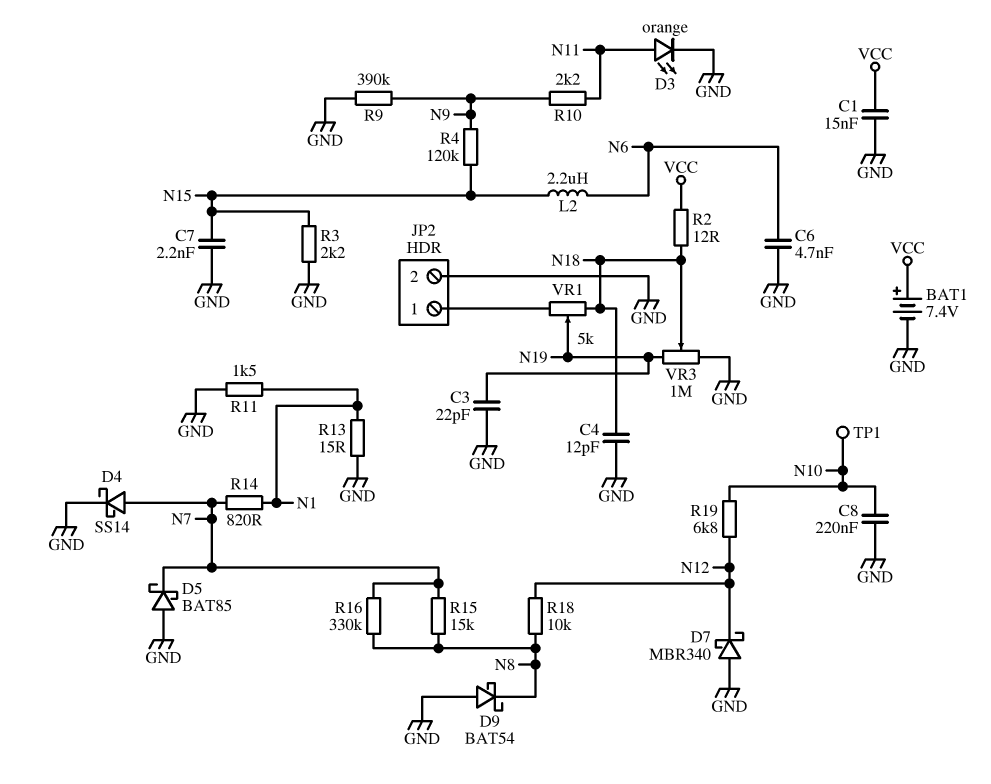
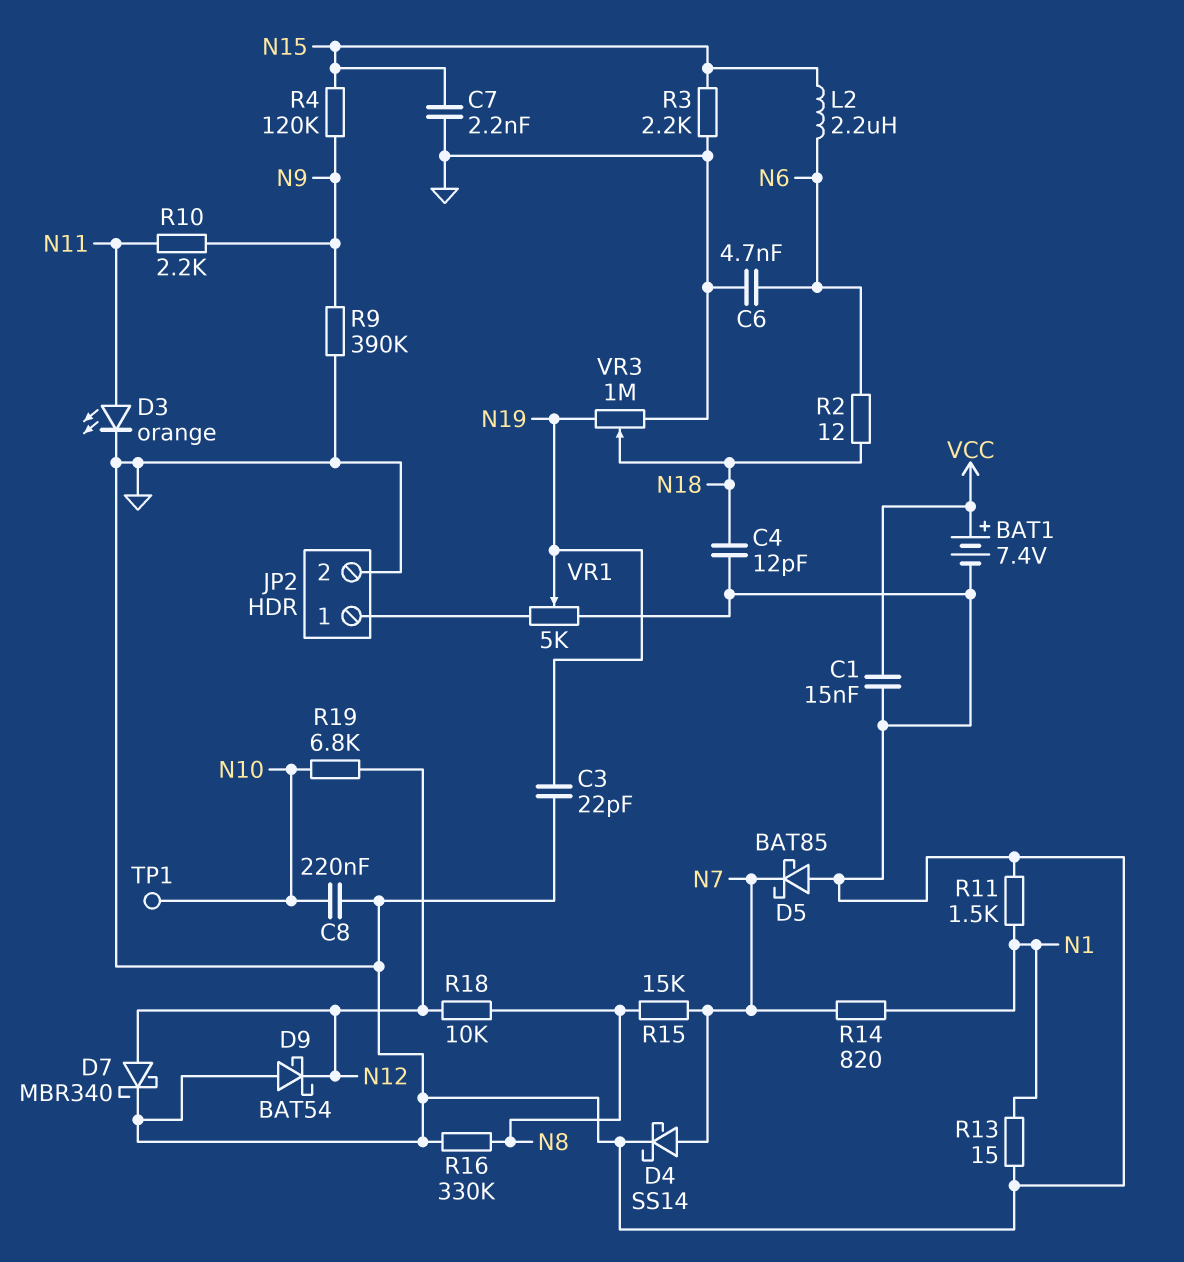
D7: schottky MBR340 (A GND, K N12) -> schottky MBR340 (A N12, K GND)
D9: schottky BAT54 (A GND, K N8) -> schottky BAT54 (A GND, K N12)
R2: 12 (N18, VCC) -> 12 (N6, N18)
R16: 330k (N7, N8) -> 330k (GND, N8)
VR1: 5k (JP2/1, N18, wiper N19) -> 5k (GND, JP2/1, wiper N19)

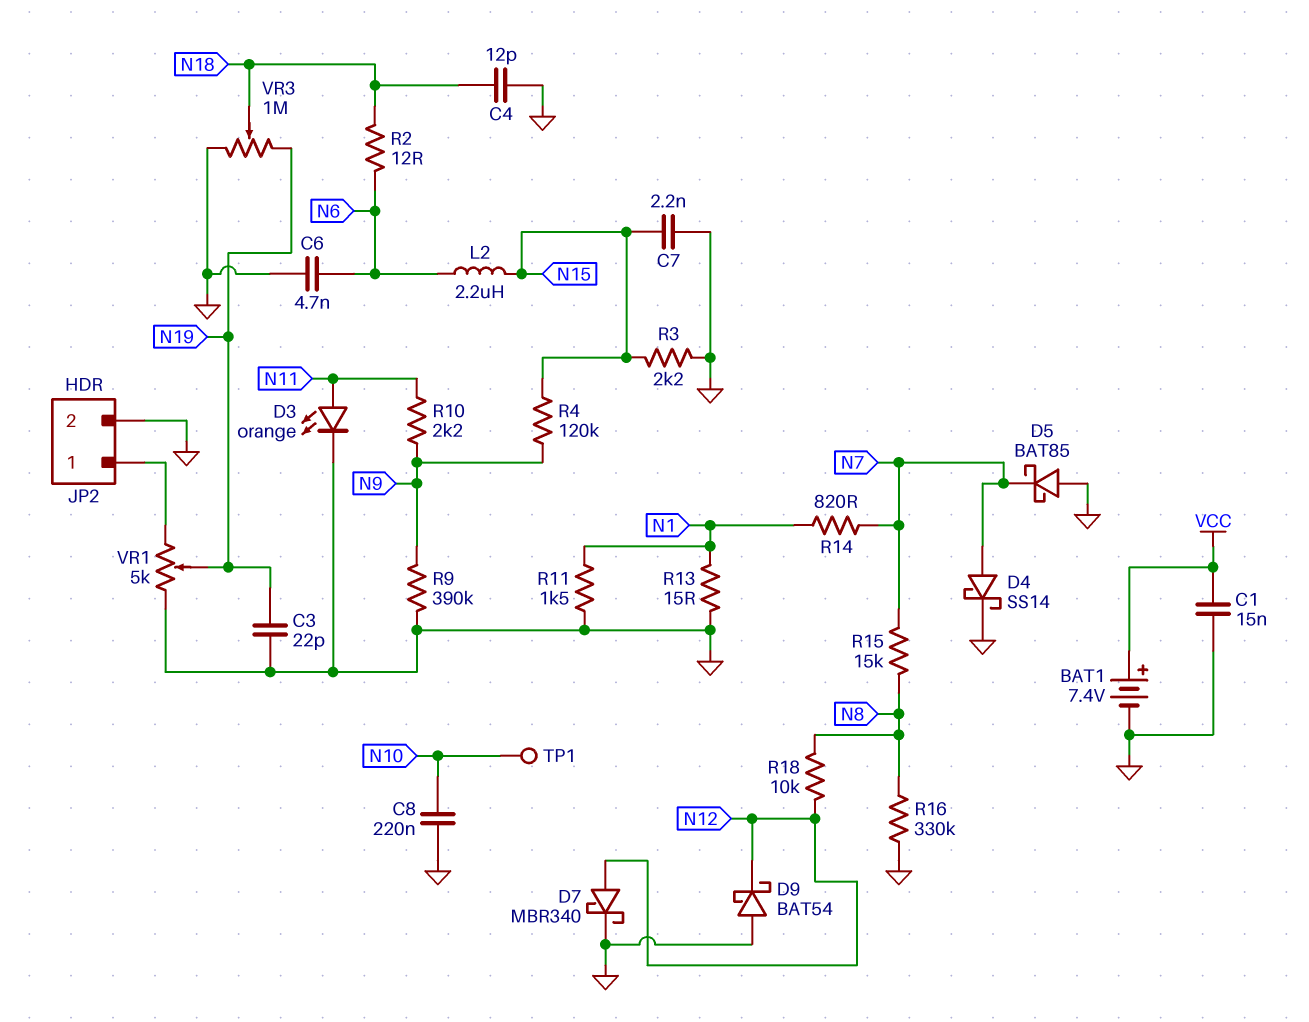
R19: 6.8k (N10, N12) -> none

